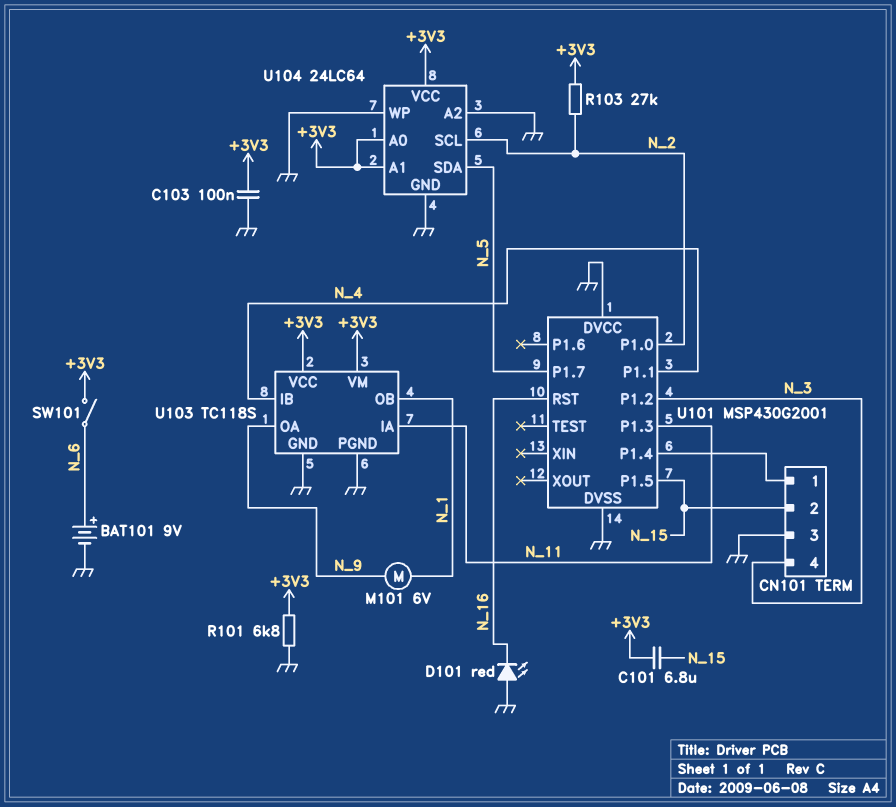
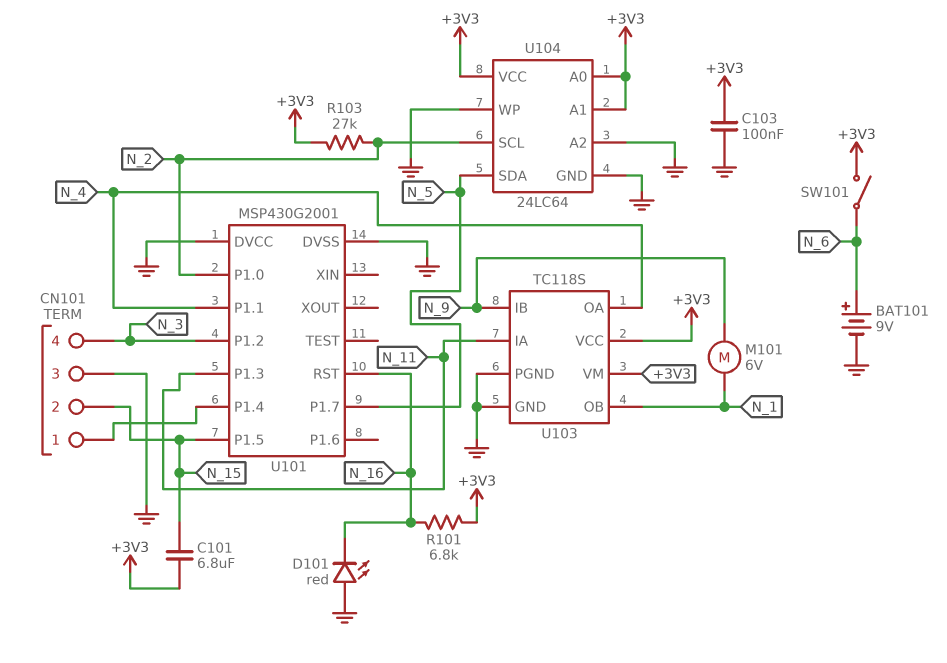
R101: 6.8k (+3V3, GND) -> 6.8k (+3V3, N_16)
U103 pin IB: N_4 -> N_9
U103 pin OA: N_9 -> N_4

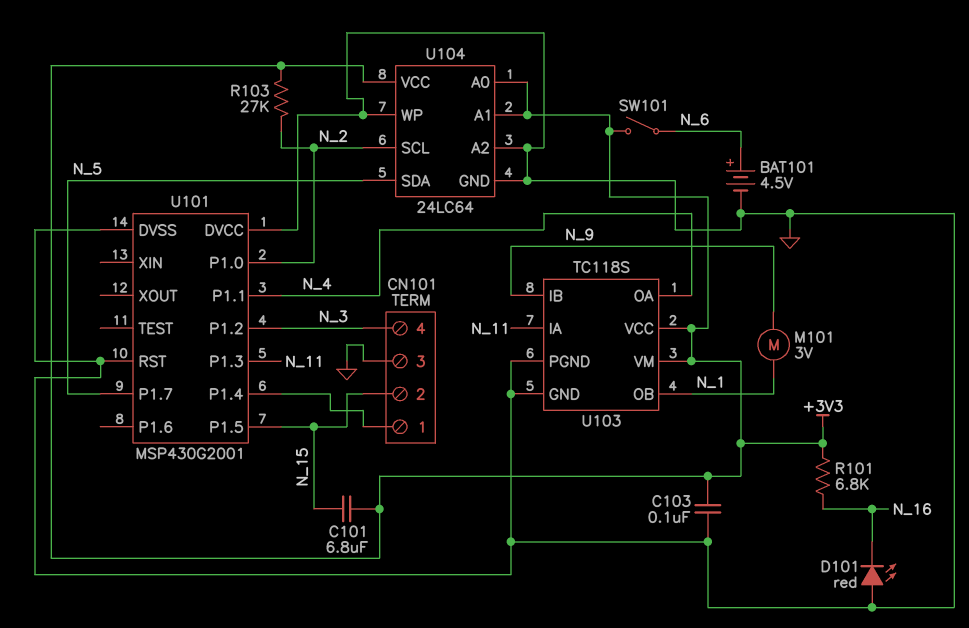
BAT101: 9V (plus N_6, minus GND) -> 4.5V (plus N_6, minus GND)
M101: motor 6V (N_1, N_9) -> motor 3V (N_1, N_9)
U101 pin RST: N_16 -> GND

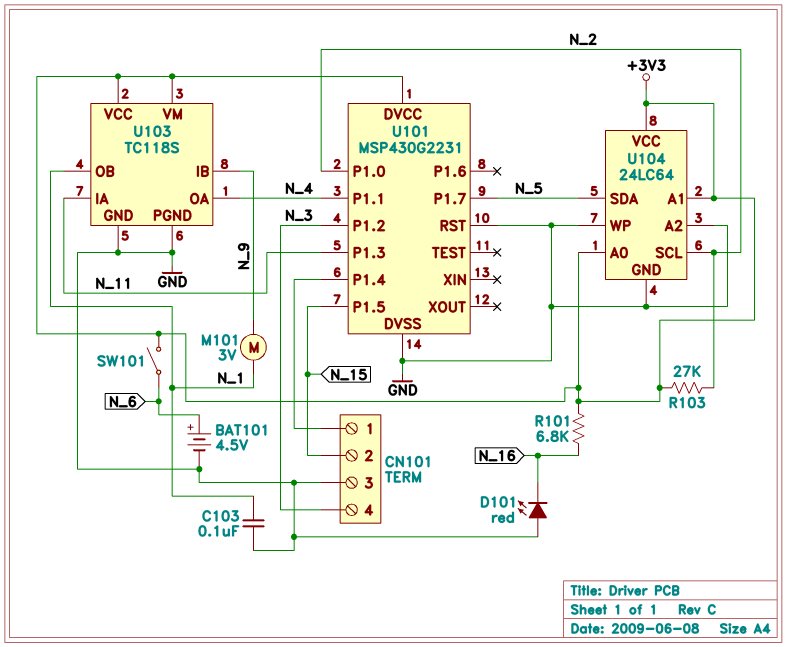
C101: 6.8uF (+3V3, N_15) -> none
C103: 100nF (+3V3, GND) -> 100nF (GND, N_1)
U101: MSP430G2001 -> MSP430G2231
U101 pin DVCC: GND -> +3V3

